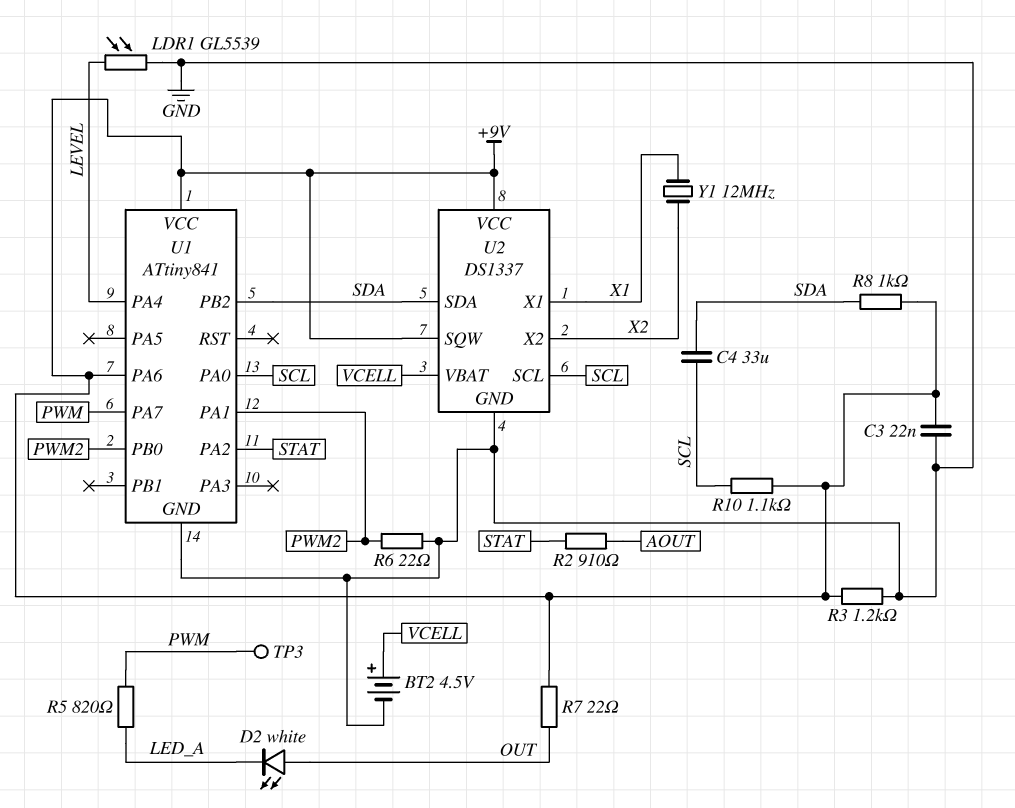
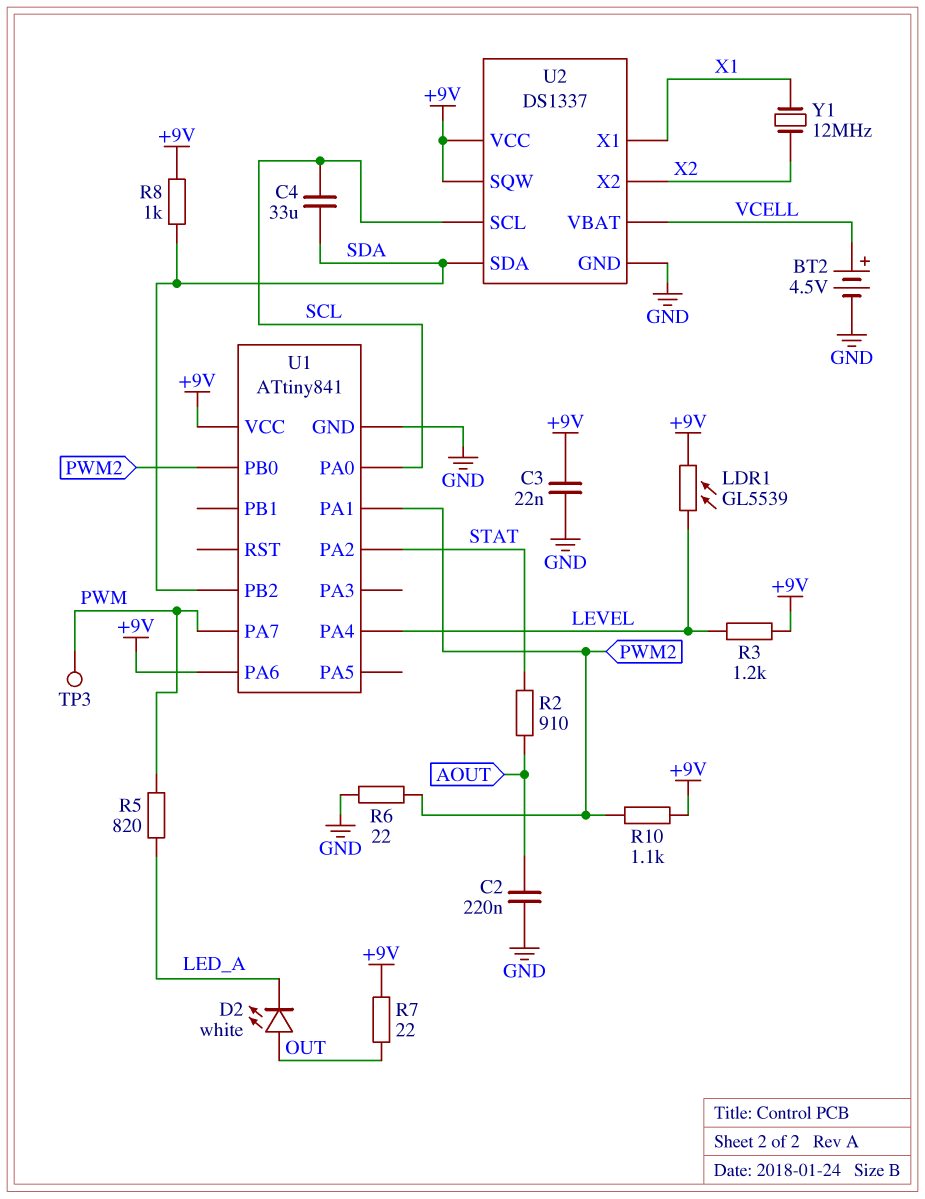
C2: none -> 220nF (AOUT, GND)
LDR1: GL5539 (GND, LEVEL) -> GL5539 (+9V, LEVEL)
R3: 1.2k (+9V, GND) -> 1.2k (+9V, LEVEL)
R10: 1.1k (+9V, SCL) -> 1.1k (+9V, PWM2)

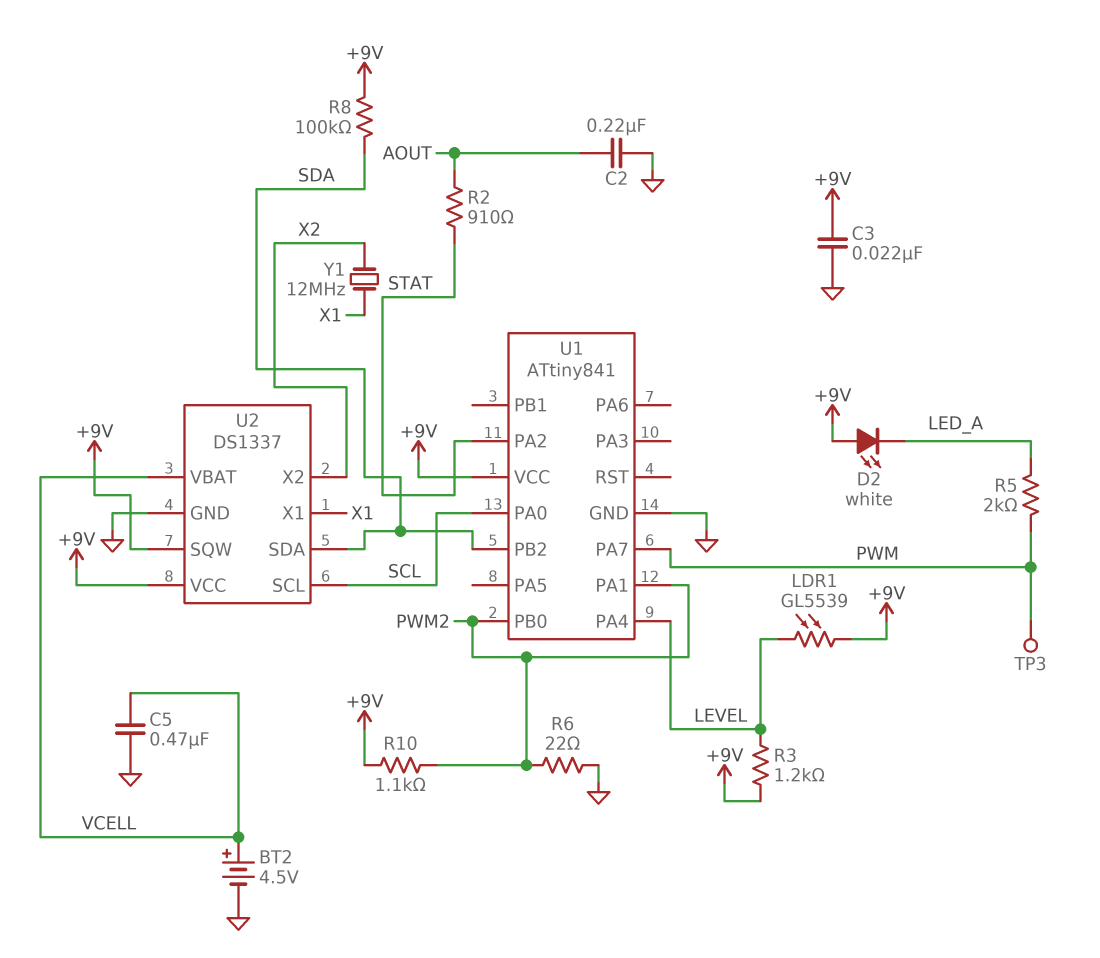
C4: 33uF (SCL, SDA) -> none
C5: none -> 470nF (GND, VCELL)
D2: LED white (A OUT, K LED_A) -> LED white (A +9V, K LED_A)
R5: 820 (LED_A, PWM) -> 2k (LED_A, PWM)
R7: 22 (+9V, OUT) -> none
R8: 1k (+9V, SDA) -> 100k (+9V, SDA)
U1 pin PA6: +9V -> none

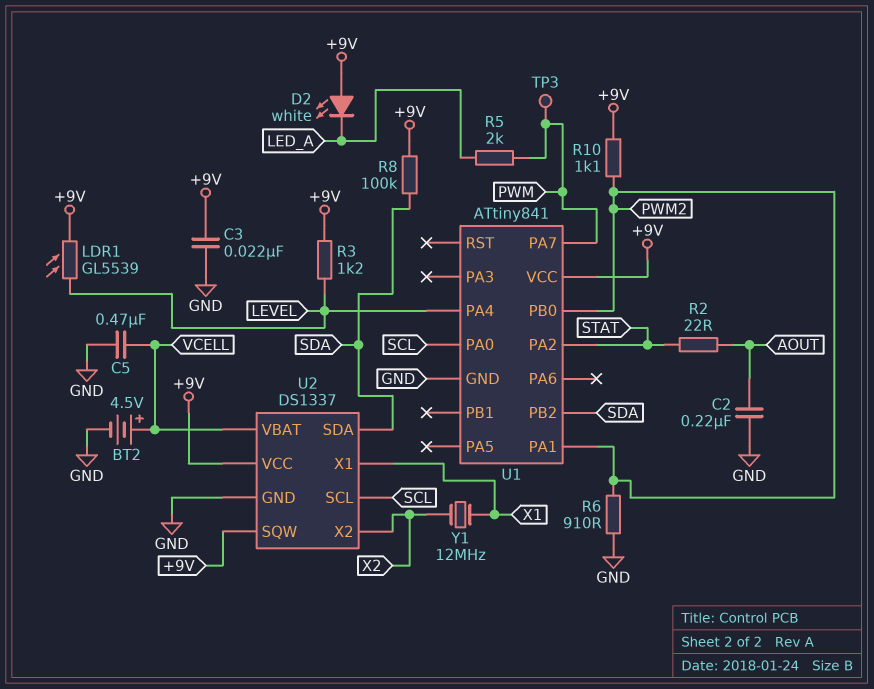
R2: 910 (AOUT, STAT) -> 22 (AOUT, STAT)
R6: 22 (GND, PWM2) -> 910 (GND, PWM2)

